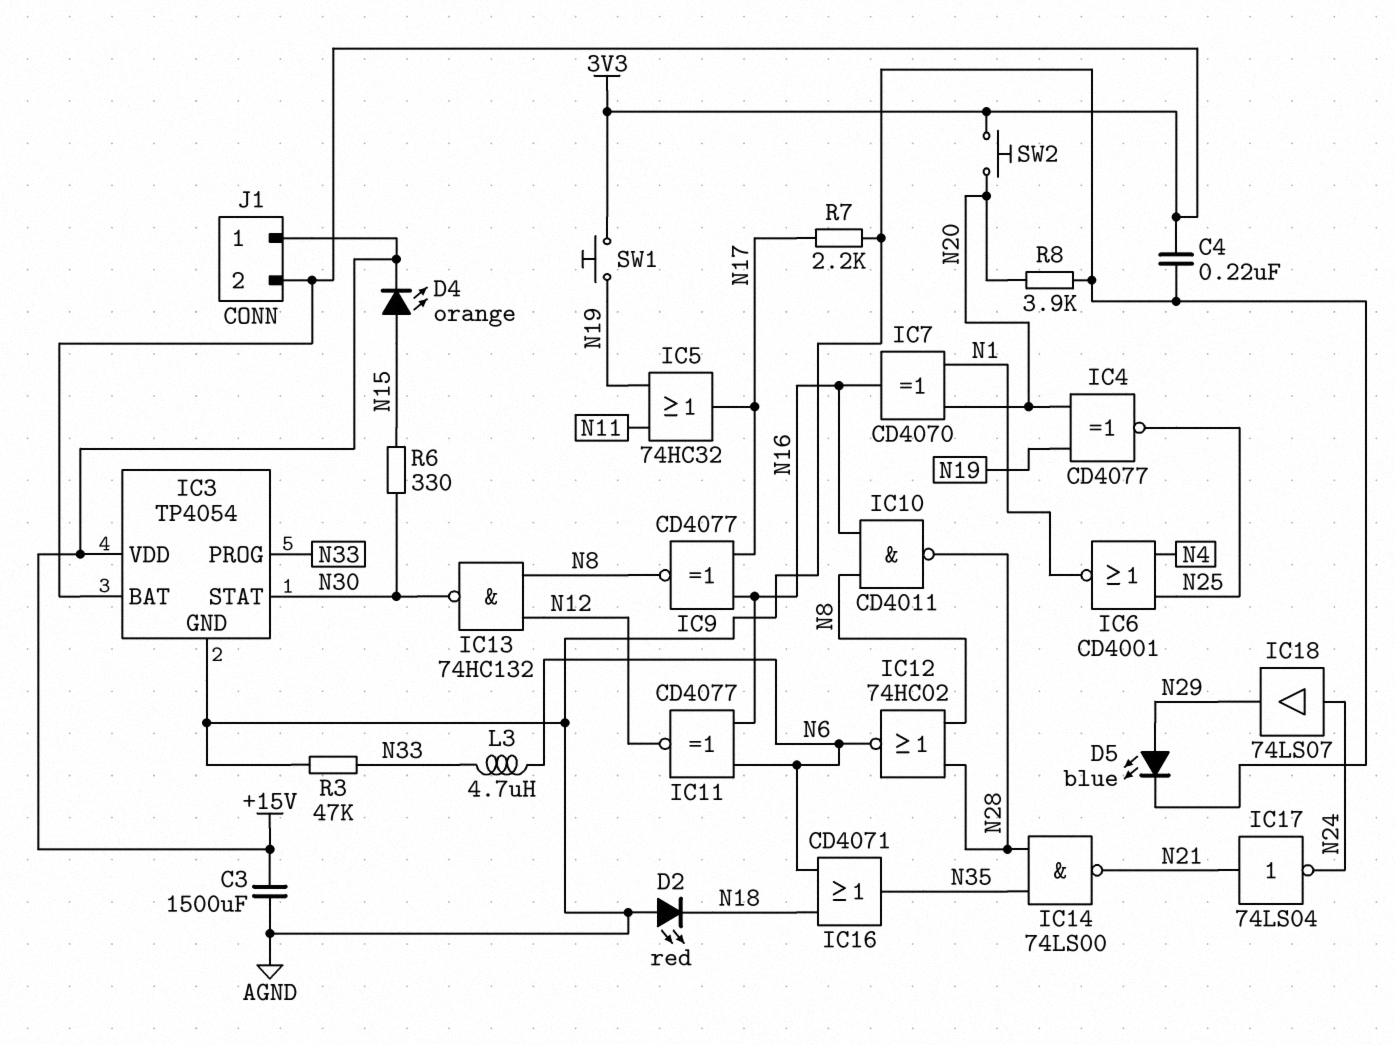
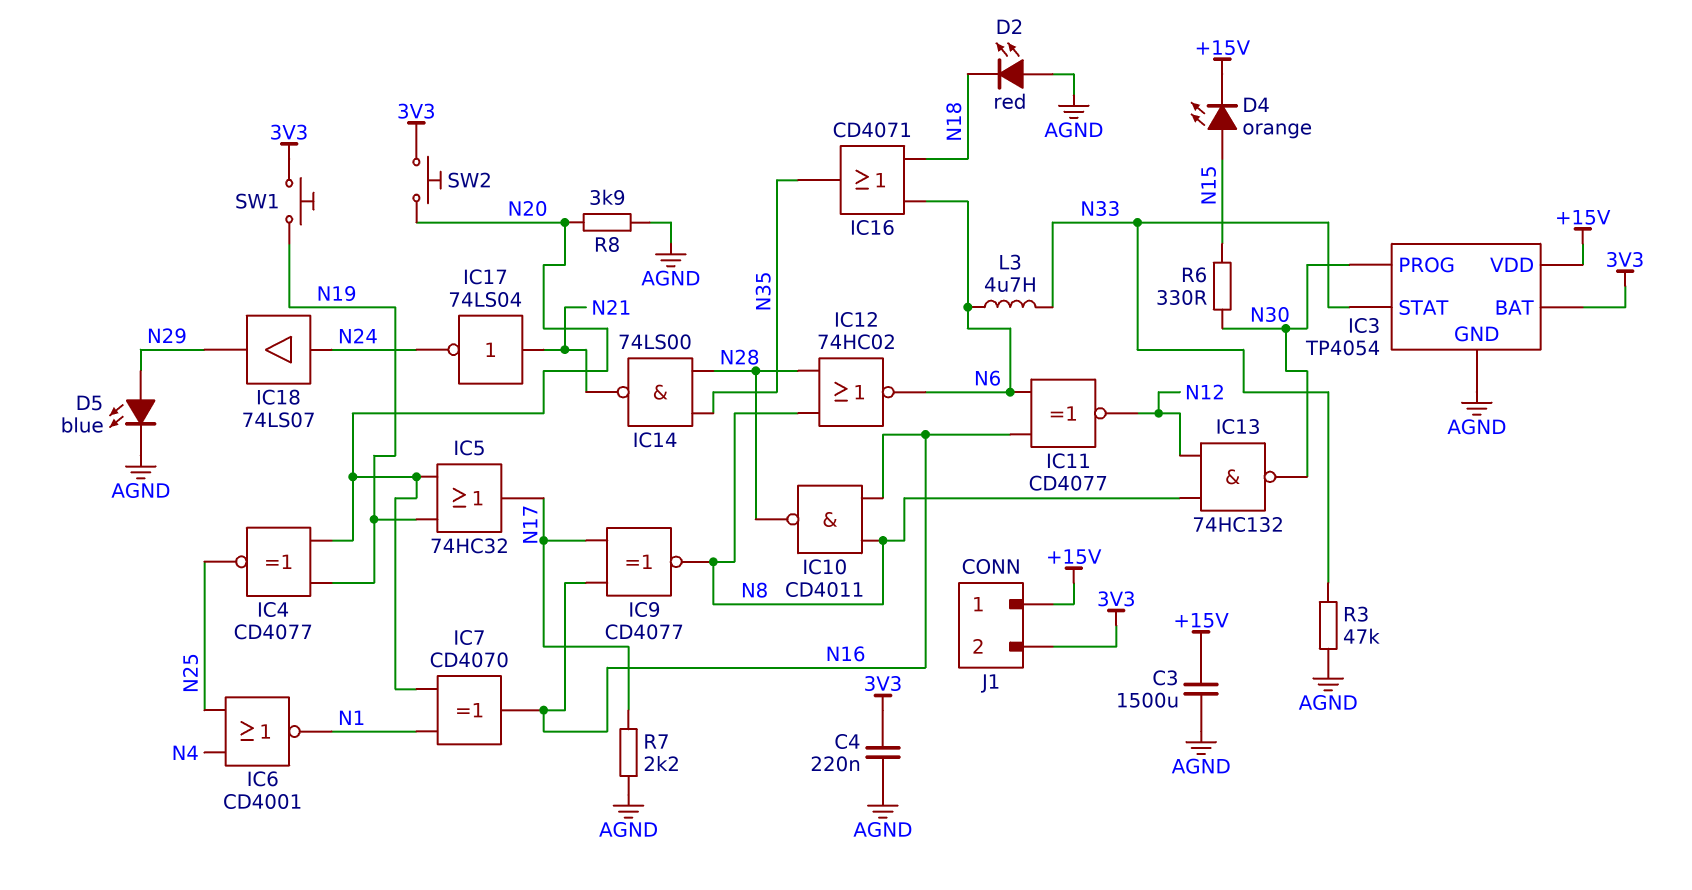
IC3 pin PROG: N33 -> N30
IC3 pin STAT: N30 -> N33
IC5: OR 74HC32 (in N11, in N19, out N17) -> OR 74HC32 (in N19, in N20, out N17)

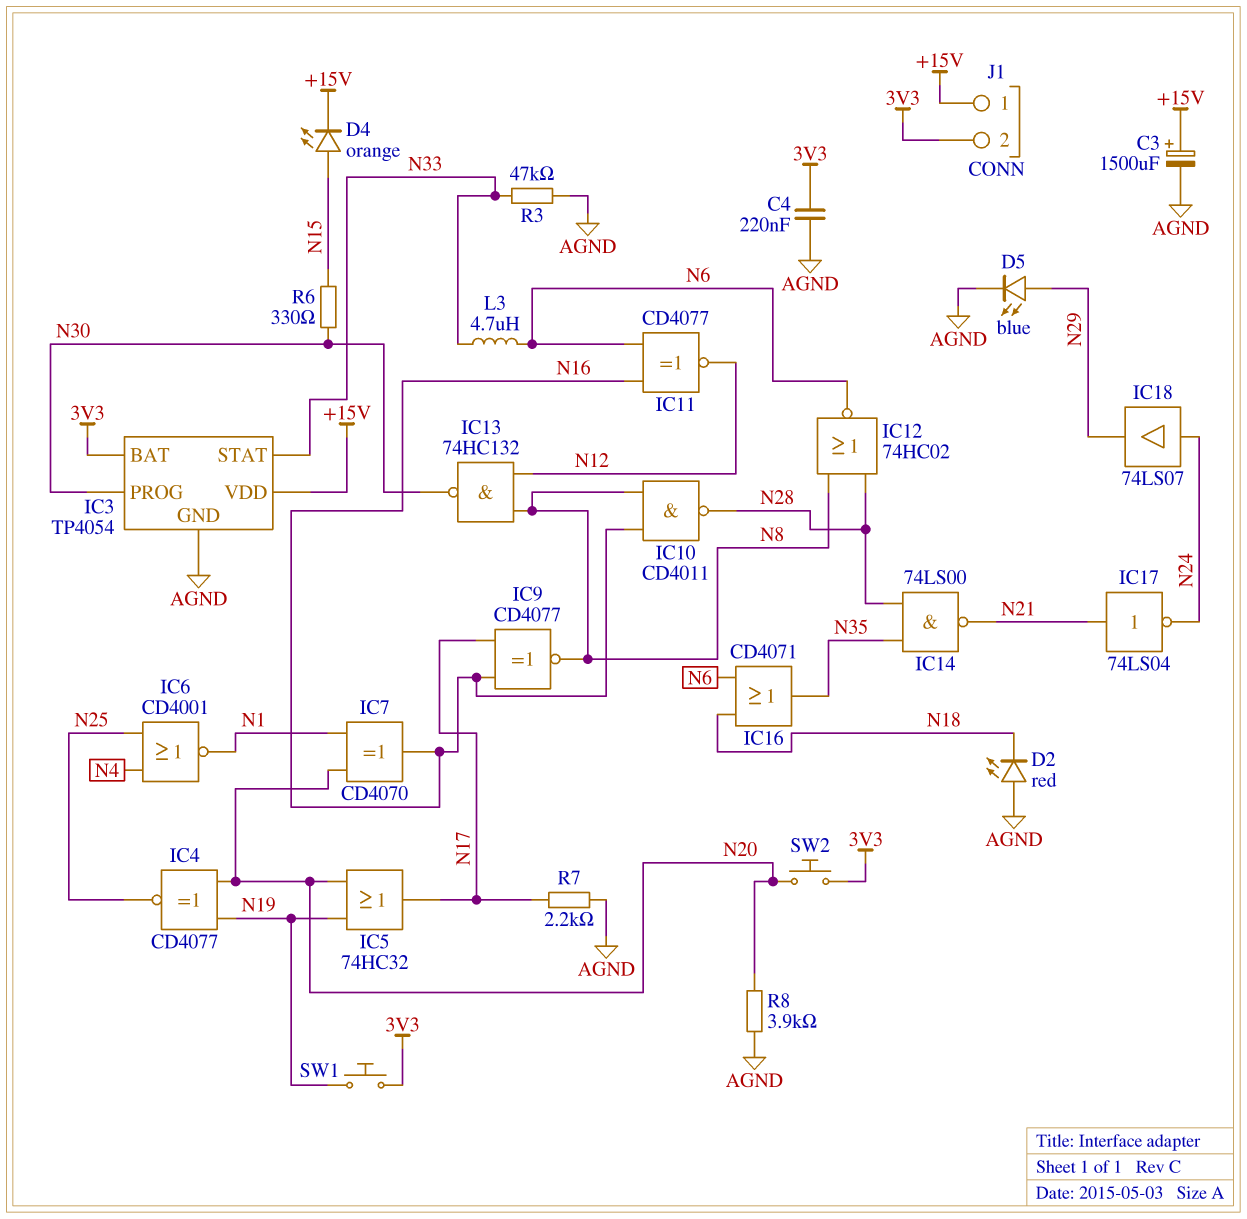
C3: 1500uF (+15V, AGND) -> 1500uF (plus +15V, minus AGND)

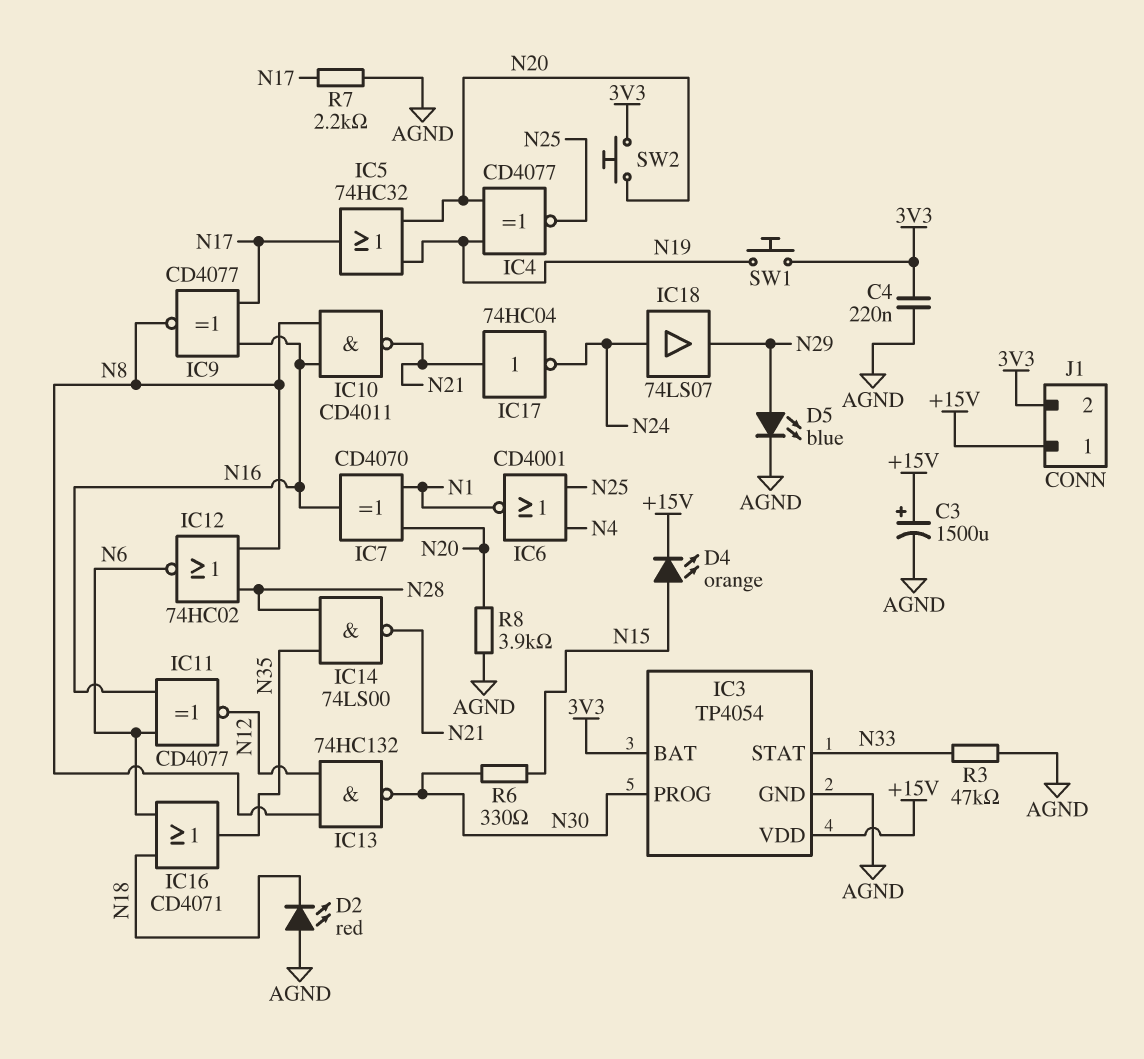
IC10: NAND CD4011 (in N8, in N16, out N28) -> NAND CD4011 (in N8, in N16, out N21)
IC17: NOT 74LS04 (in N21, out N24) -> NOT 74HC04 (in N21, out N24)
L3: 4.7uH (N6, N33) -> none

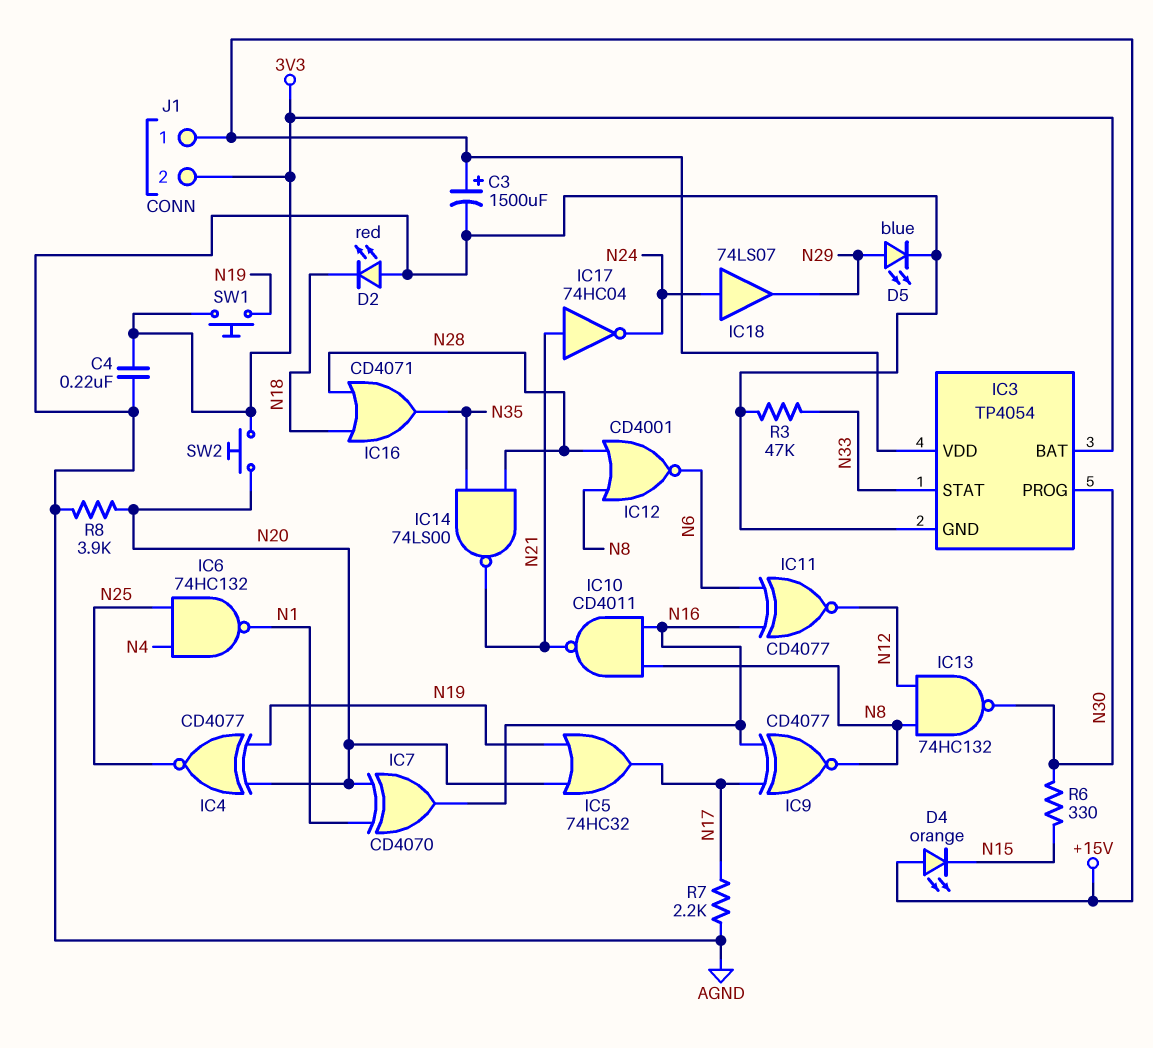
D4: LED orange (A N15, K +15V) -> LED orange (A +15V, K N15)
IC6: NOR CD4001 (in N4, in N25, out N1) -> NAND 74HC132 (in N4, in N25, out N1)
IC12: NOR 74HC02 (in N8, in N28, out N6) -> NOR CD4001 (in N8, in N28, out N6)
IC16: OR CD4071 (in N6, in N18, out N35) -> OR CD4071 (in N18, in N28, out N35)

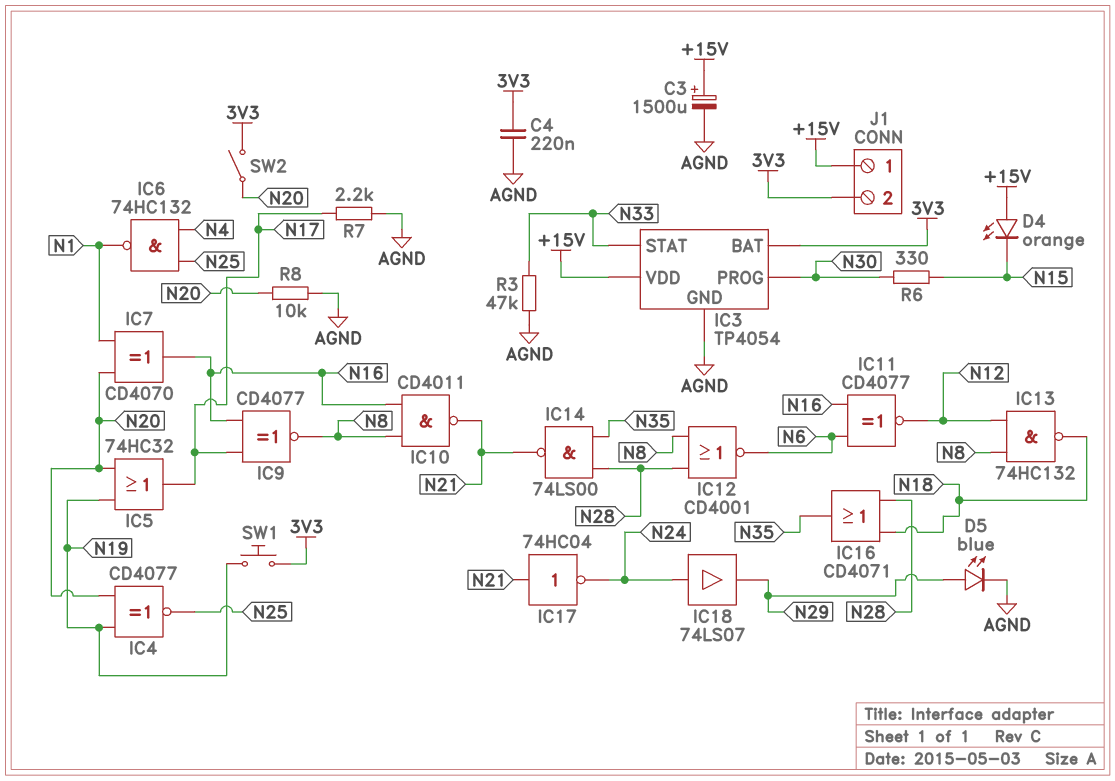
D2: LED red (A AGND, K N18) -> none
IC13: NAND 74HC132 (in N8, in N12, out N30) -> NAND 74HC132 (in N8, in N12, out N18)
R8: 3.9k (AGND, N20) -> 10k (AGND, N20)
SW2: button (3V3, N20) -> switch (3V3, N20)

